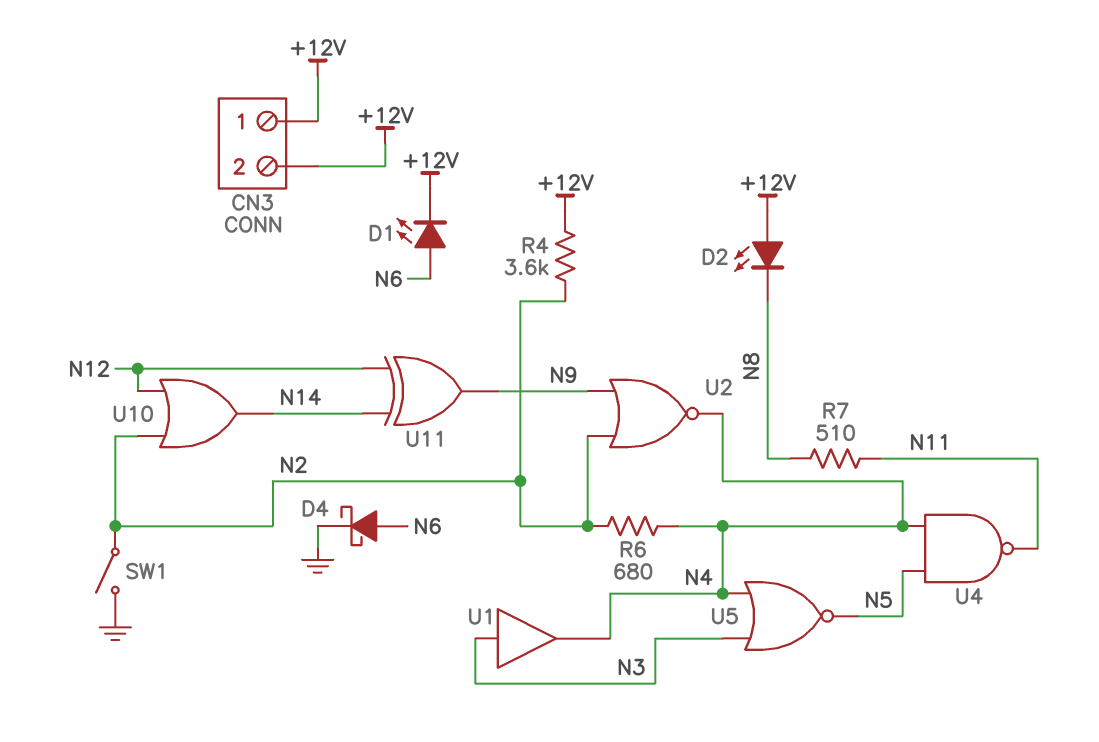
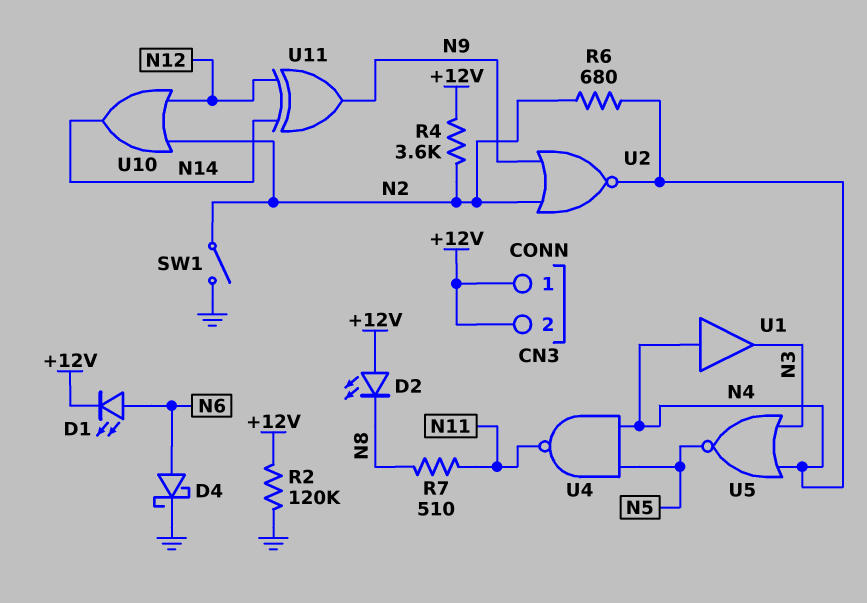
R2: none -> 120k (+12V, GND)
U1: buffer (in N3, out N4) -> buffer (in N4, out N3)

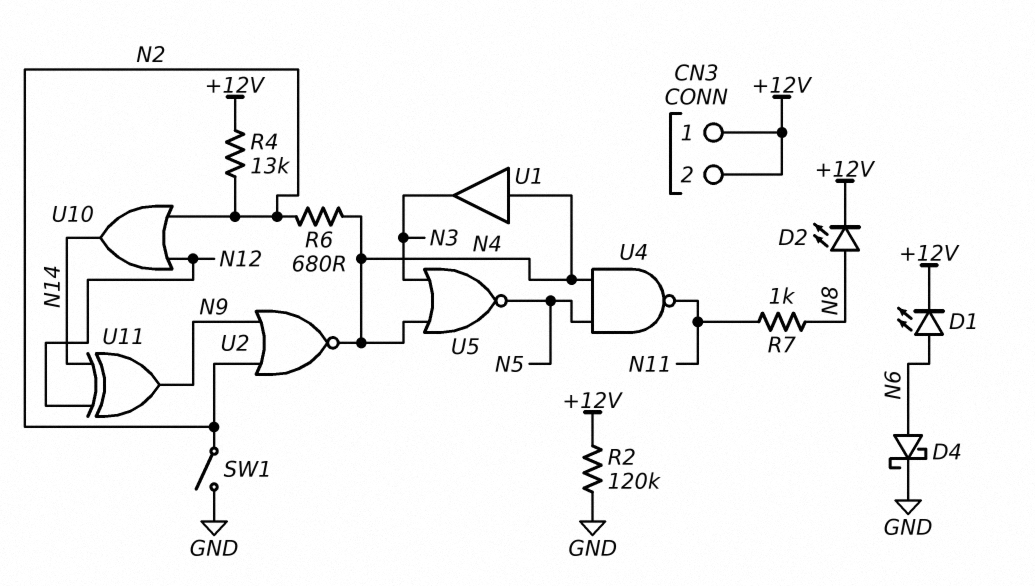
D2: LED (A +12V, K N8) -> LED (A N8, K +12V)
R4: 3.6k (+12V, N2) -> 13k (+12V, N2)
R7: 510 (N8, N11) -> 1k (N8, N11)

